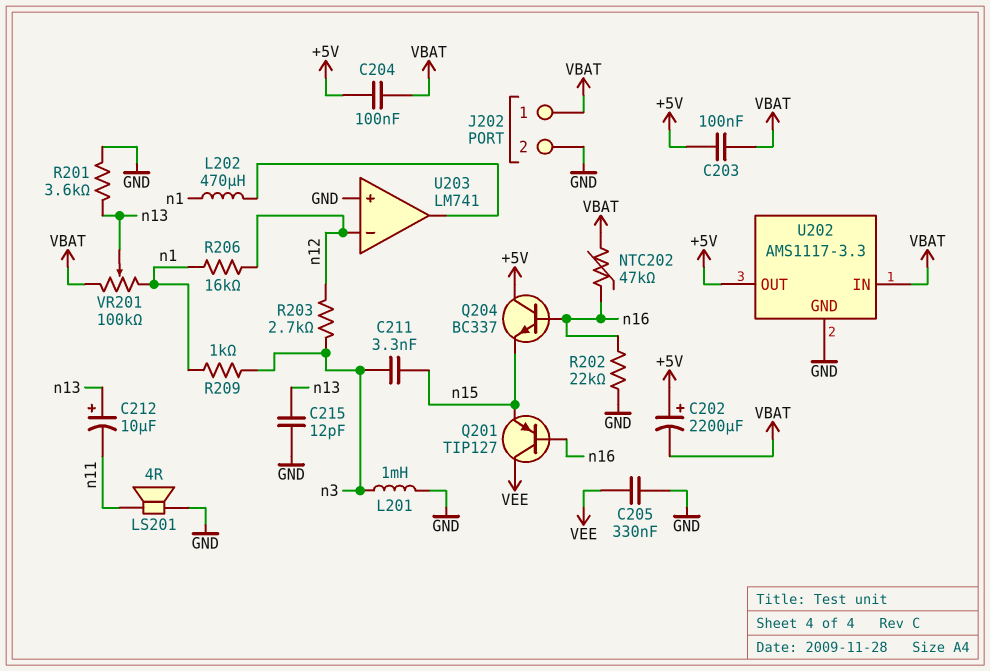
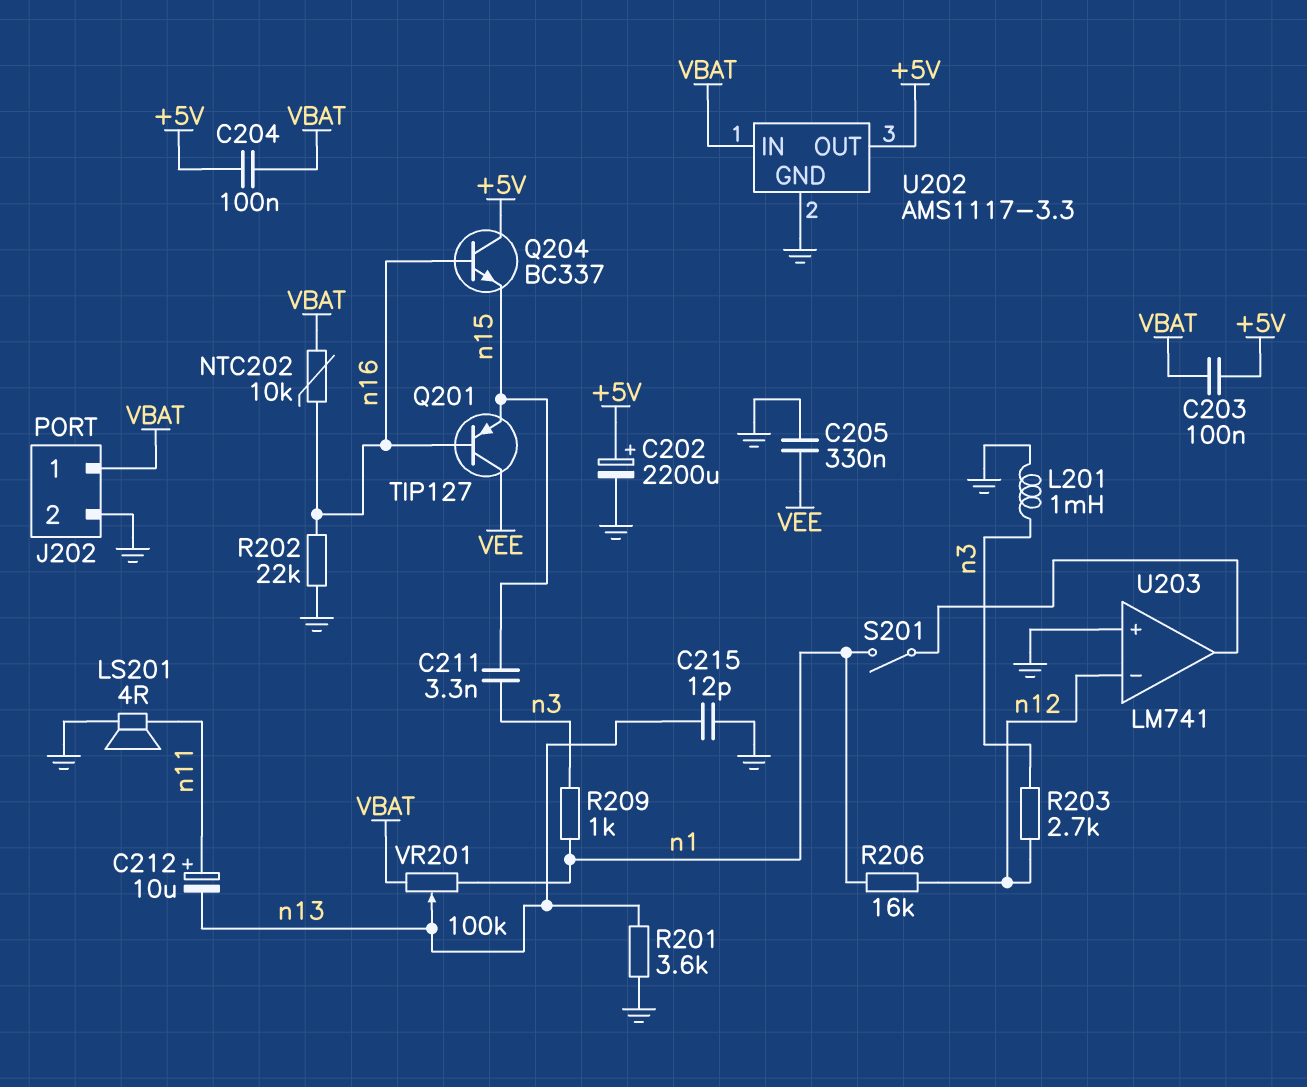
C202: 2200uF (plus +5V, minus VBAT) -> 2200uF (plus +5V, minus GND)
C212: 10uF (plus n13, minus n11) -> 10uF (plus n11, minus n13)
L202: 470uH (U203/out, n1) -> none
NTC202: 47k (VBAT, n16) -> 10k (VBAT, n16)
S201: none -> switch (U203/out, n1)

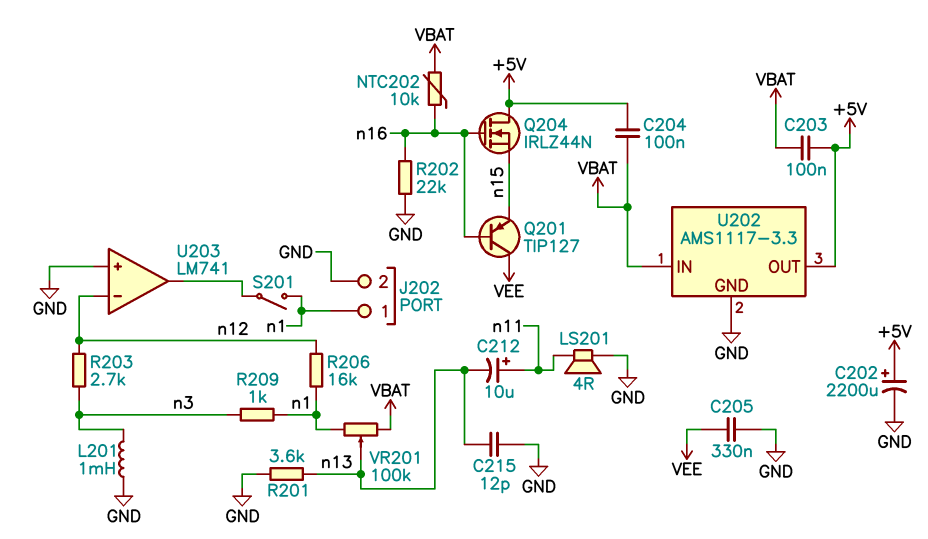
C211: 3.3nF (n3, n15) -> none
J202 pin 1: VBAT -> n1
Q204: NPN BC337 (B n16, C +5V, E n15) -> NMOS IRLZ44N (G n16, D +5V, S n15)

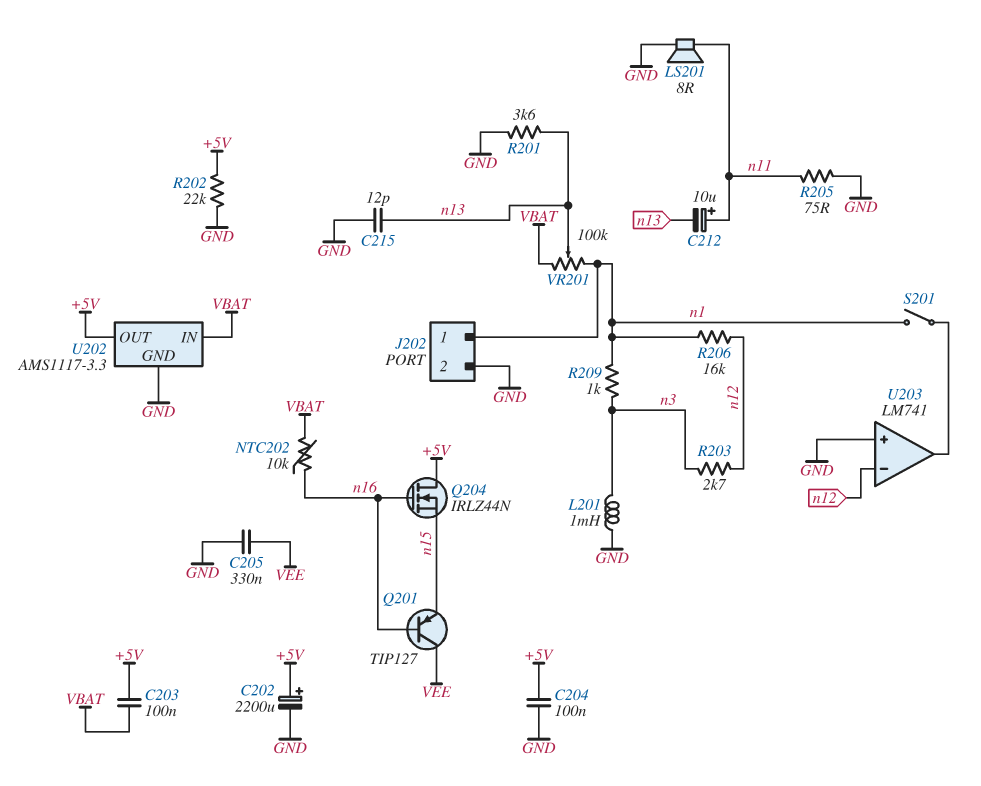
C204: 100nF (+5V, VBAT) -> 100nF (+5V, GND)
LS201: speaker 4R (GND, n11) -> speaker 8R (GND, n11)
R202: 22k (GND, n16) -> 22k (+5V, GND)
R205: none -> 75 (GND, n11)

